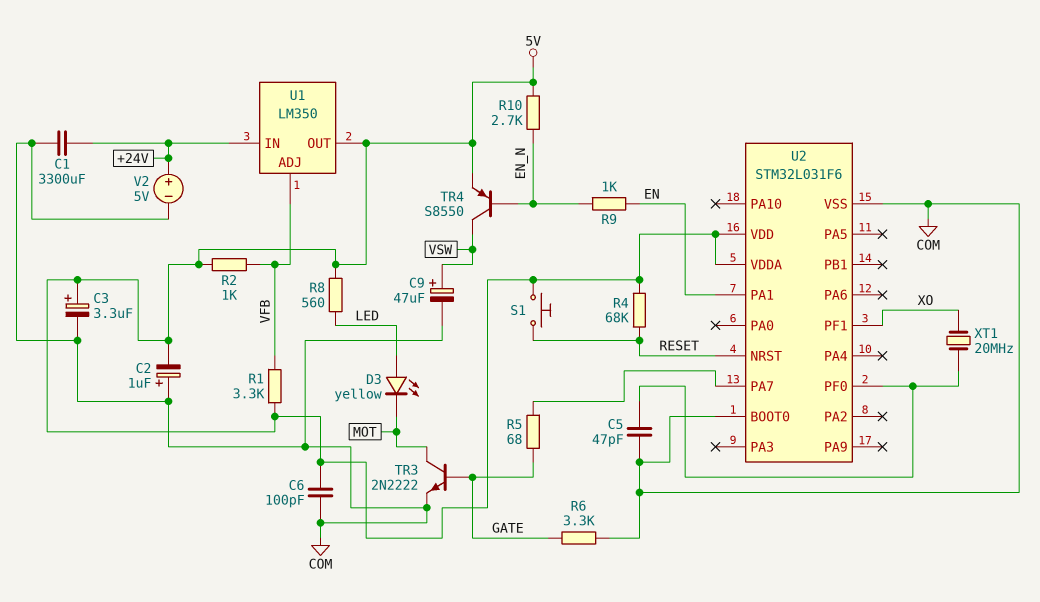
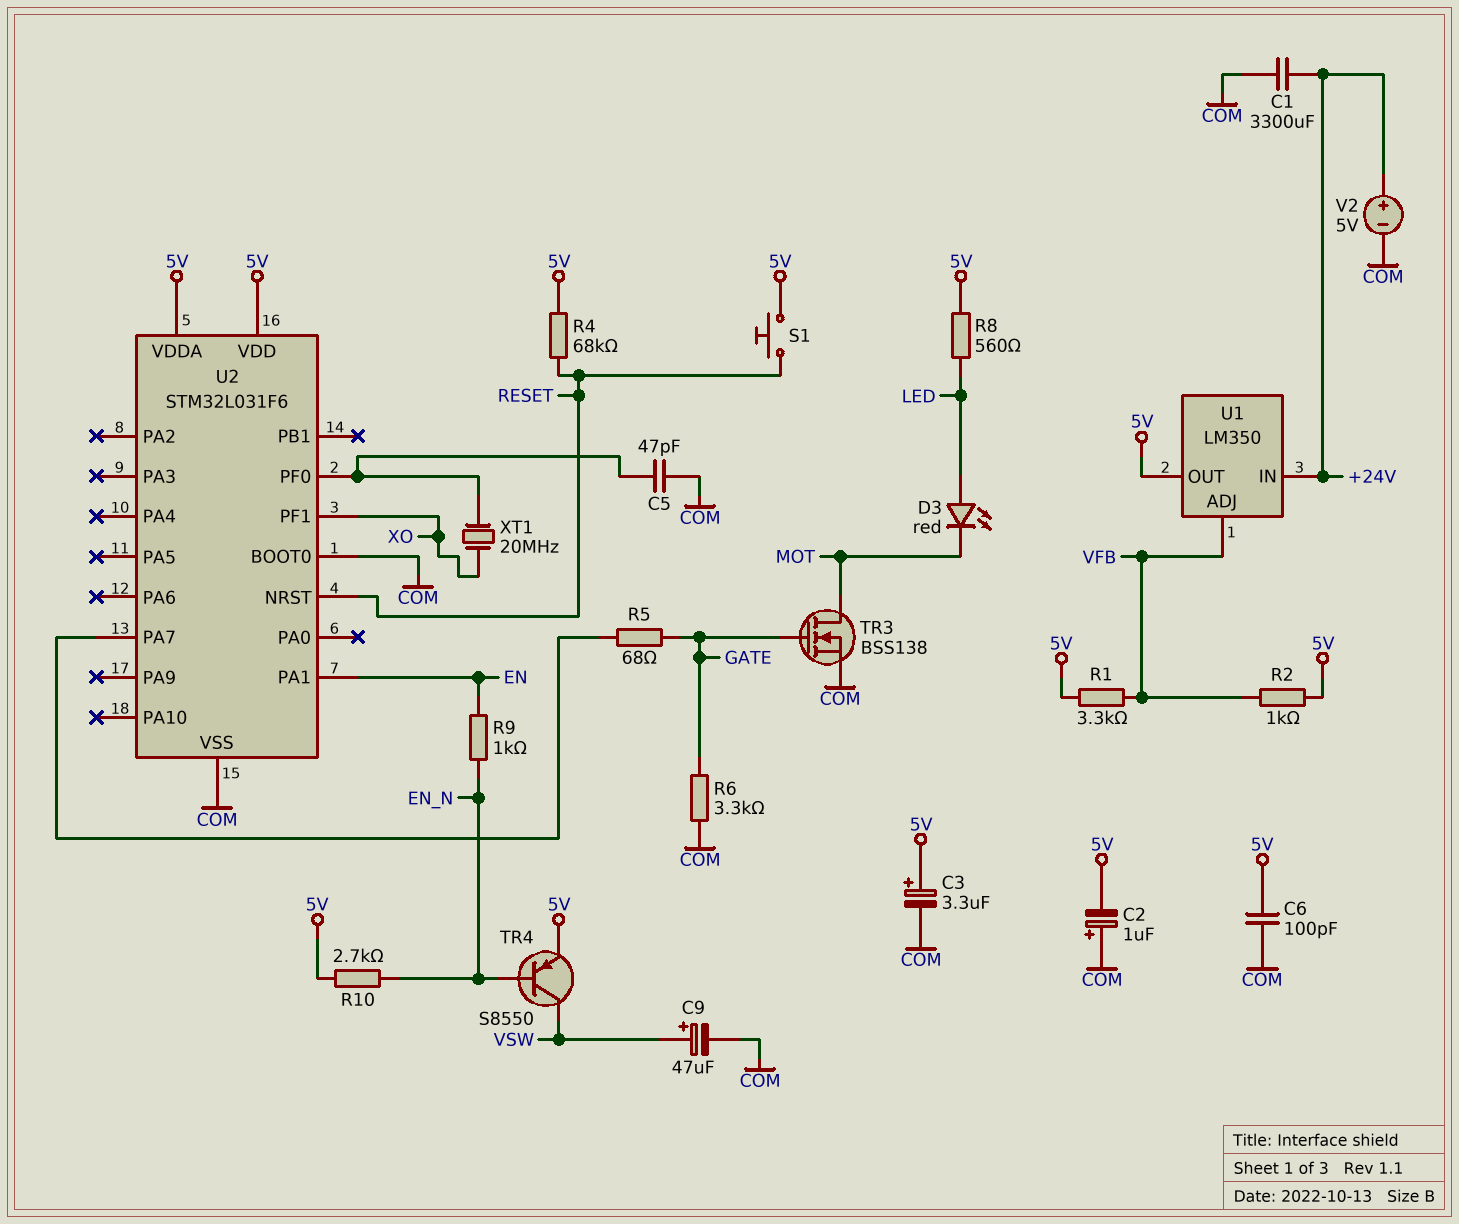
D3: LED yellow (A LED, K MOT) -> LED red (A LED, K MOT)
TR3: NPN 2N2222 (B GATE, C MOT, E COM) -> NMOS BSS138 (G GATE, D MOT, S COM)

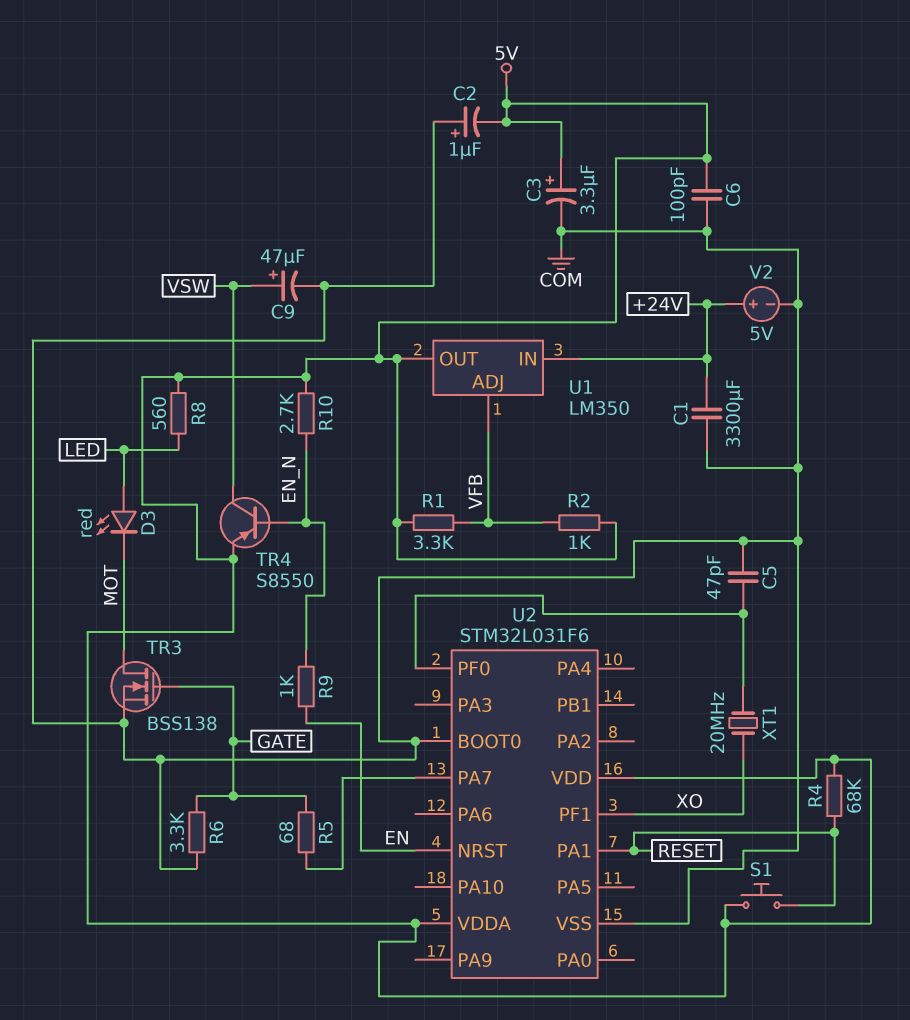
U2 pin NRST: RESET -> EN
U2 pin PA1: EN -> RESET

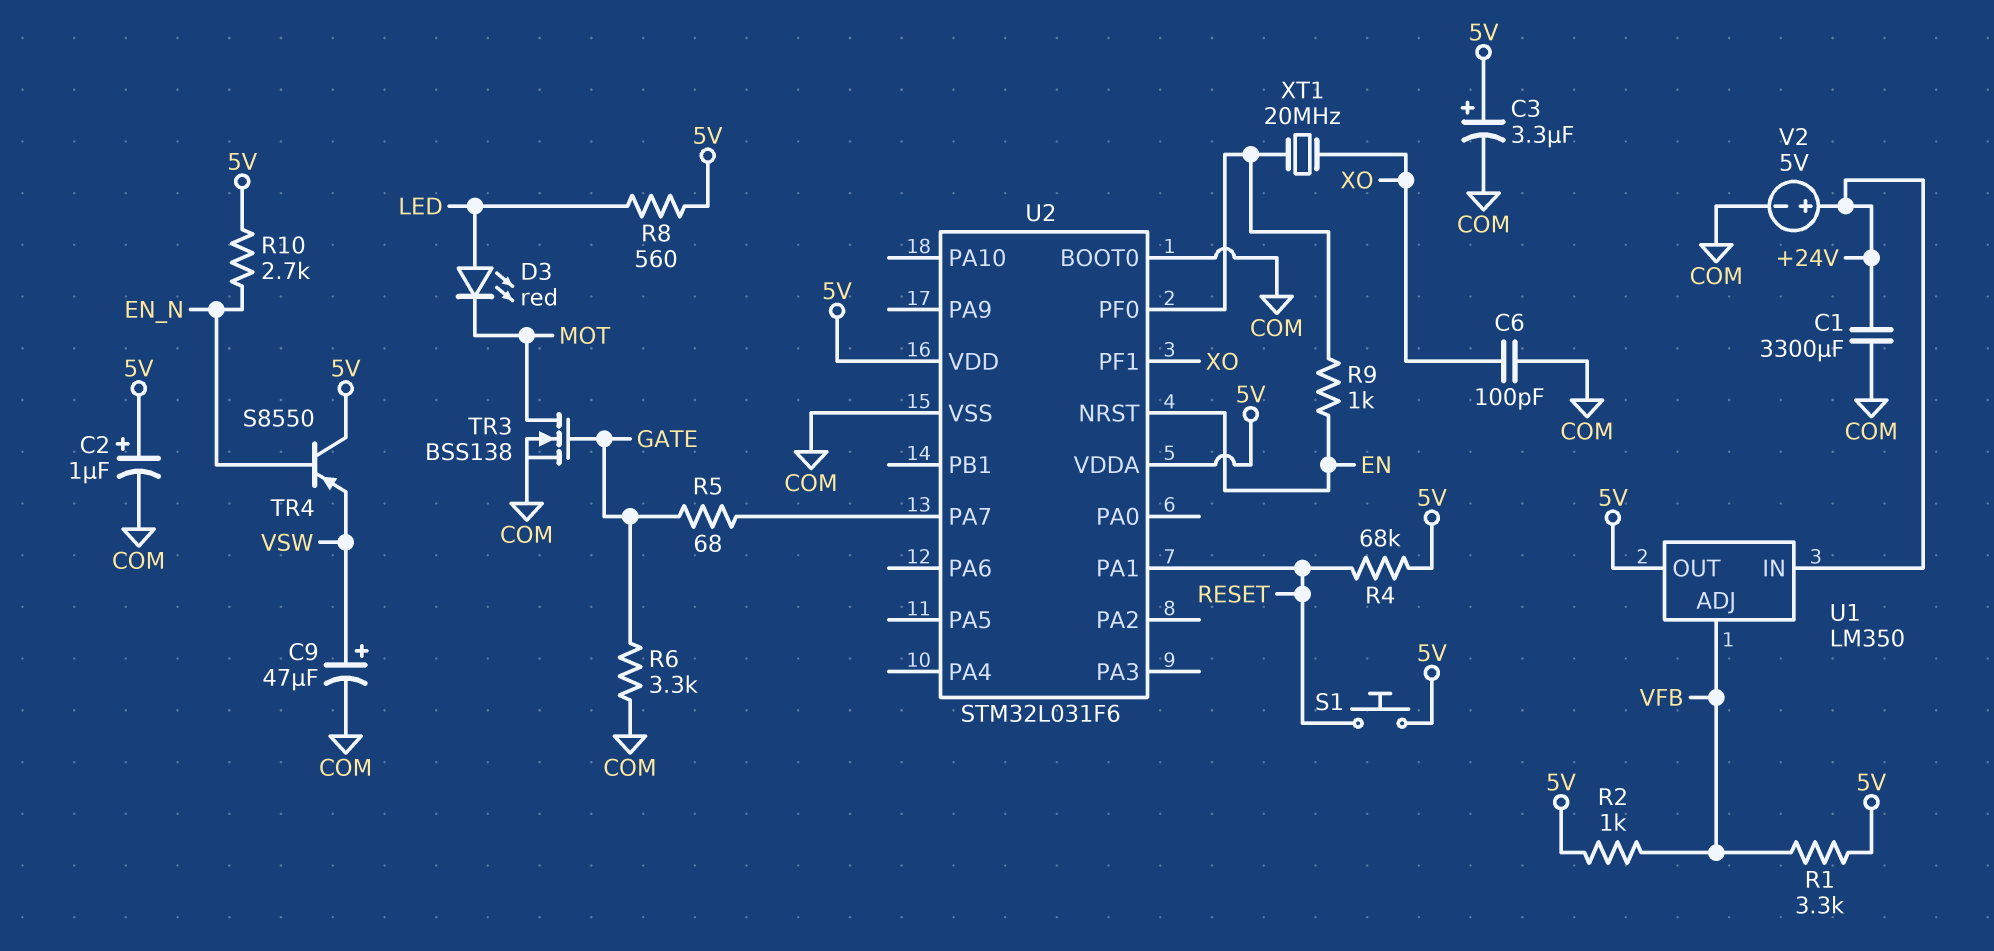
C2: 1uF (plus COM, minus 5V) -> 1uF (plus 5V, minus COM)
C5: 47pF (COM, U2/PF0) -> none
C6: 100pF (5V, COM) -> 100pF (COM, XO)
R9: 1k (EN, EN_N) -> 1k (EN, U2/PF0)
TR4: PNP S8550 (B EN_N, C VSW, E 5V) -> PNP S8550 (B EN_N, C 5V, E VSW)

